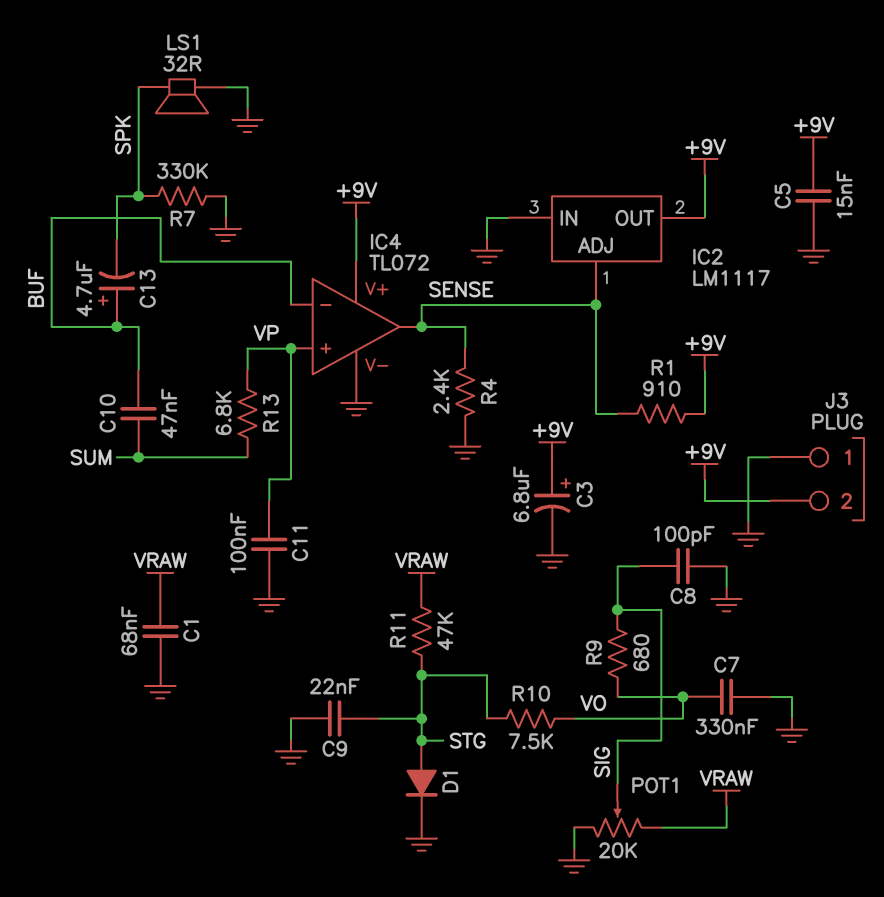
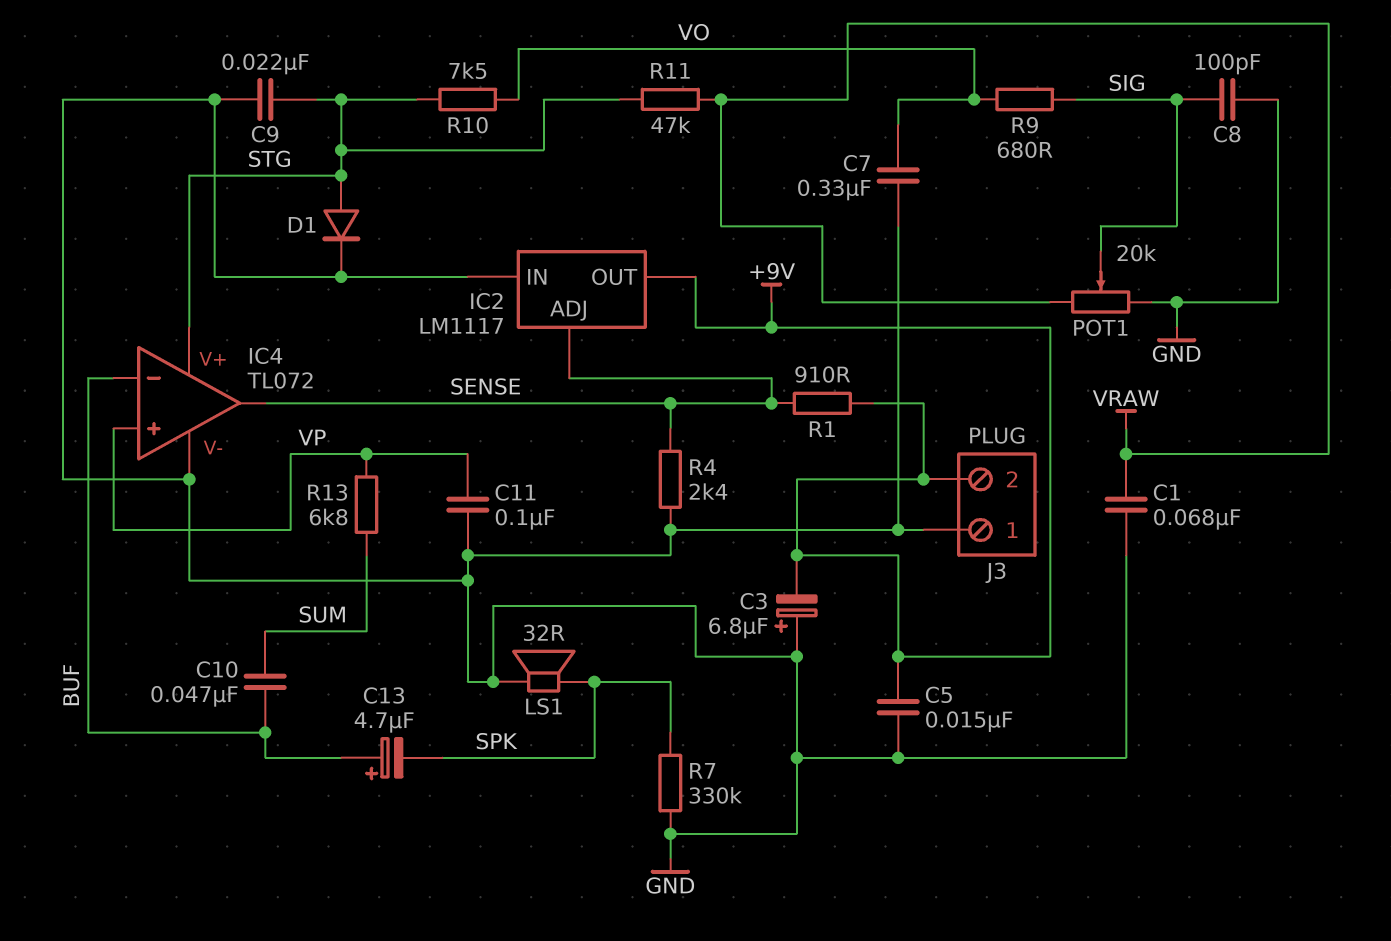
C3: 6.8uF (plus +9V, minus GND) -> 6.8uF (plus GND, minus +9V)
IC4 pin V+: +9V -> STG

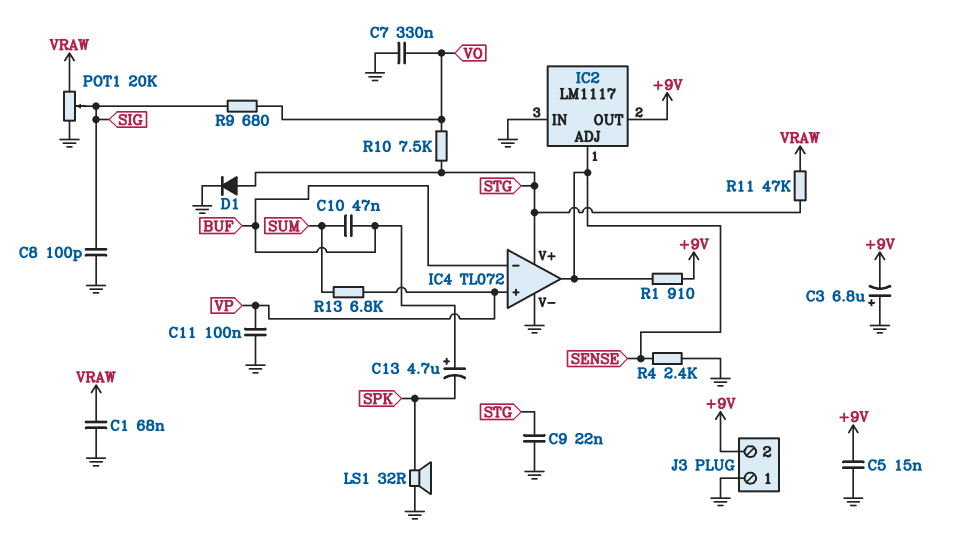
R7: 330k (GND, SPK) -> none

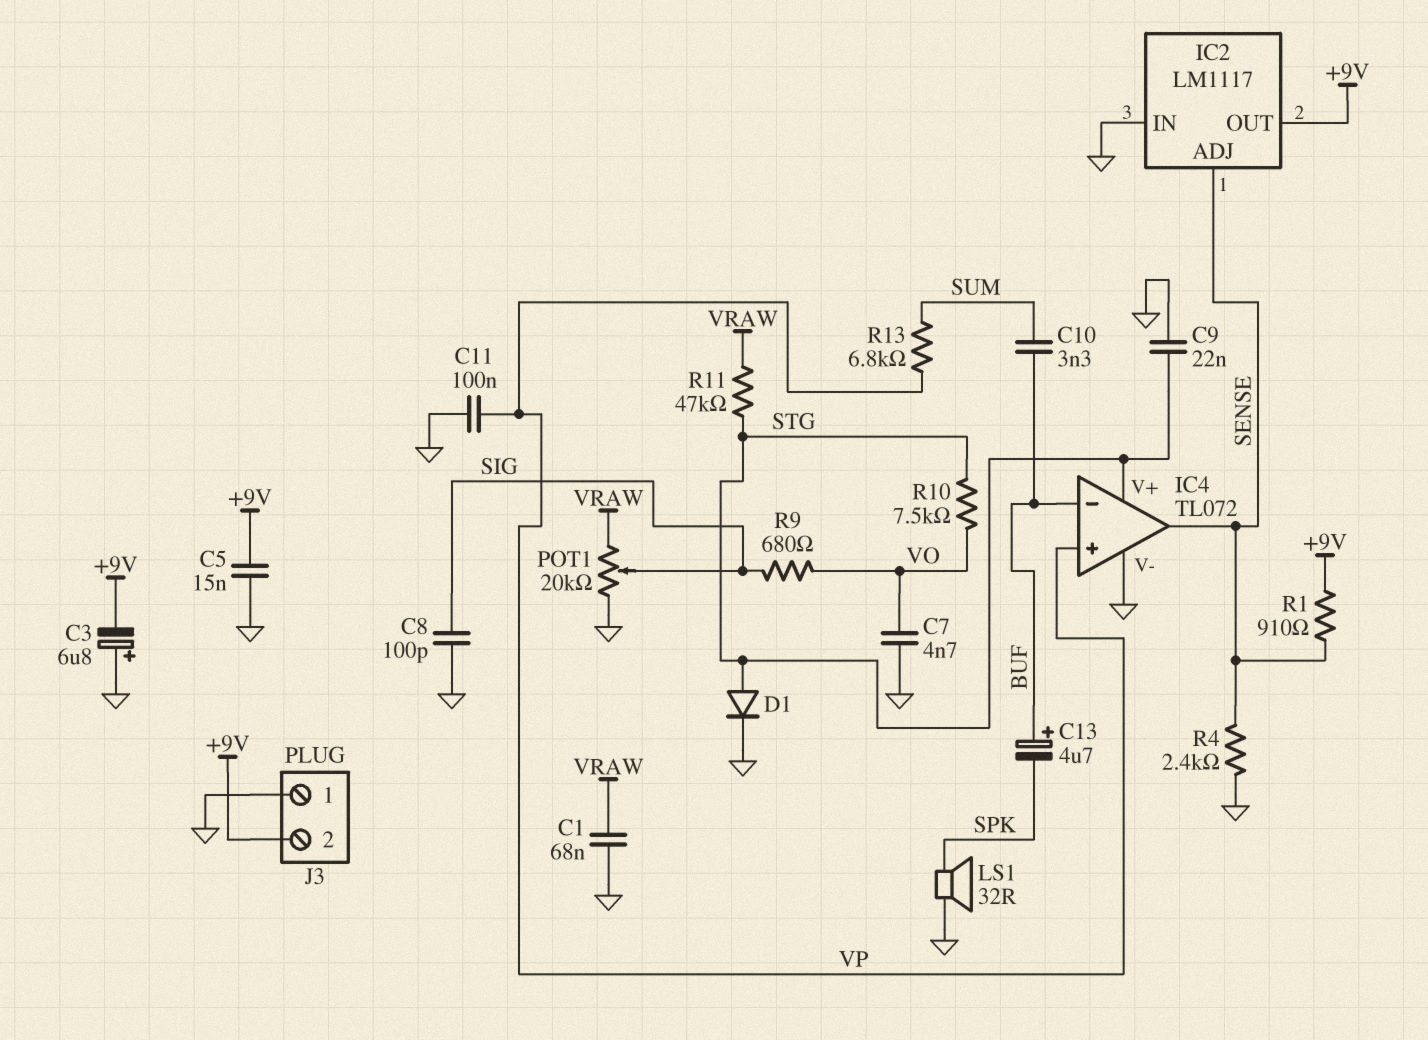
C7: 330nF (GND, VO) -> 4.7nF (GND, VO)
C10: 47nF (BUF, SUM) -> 3.3nF (BUF, SUM)

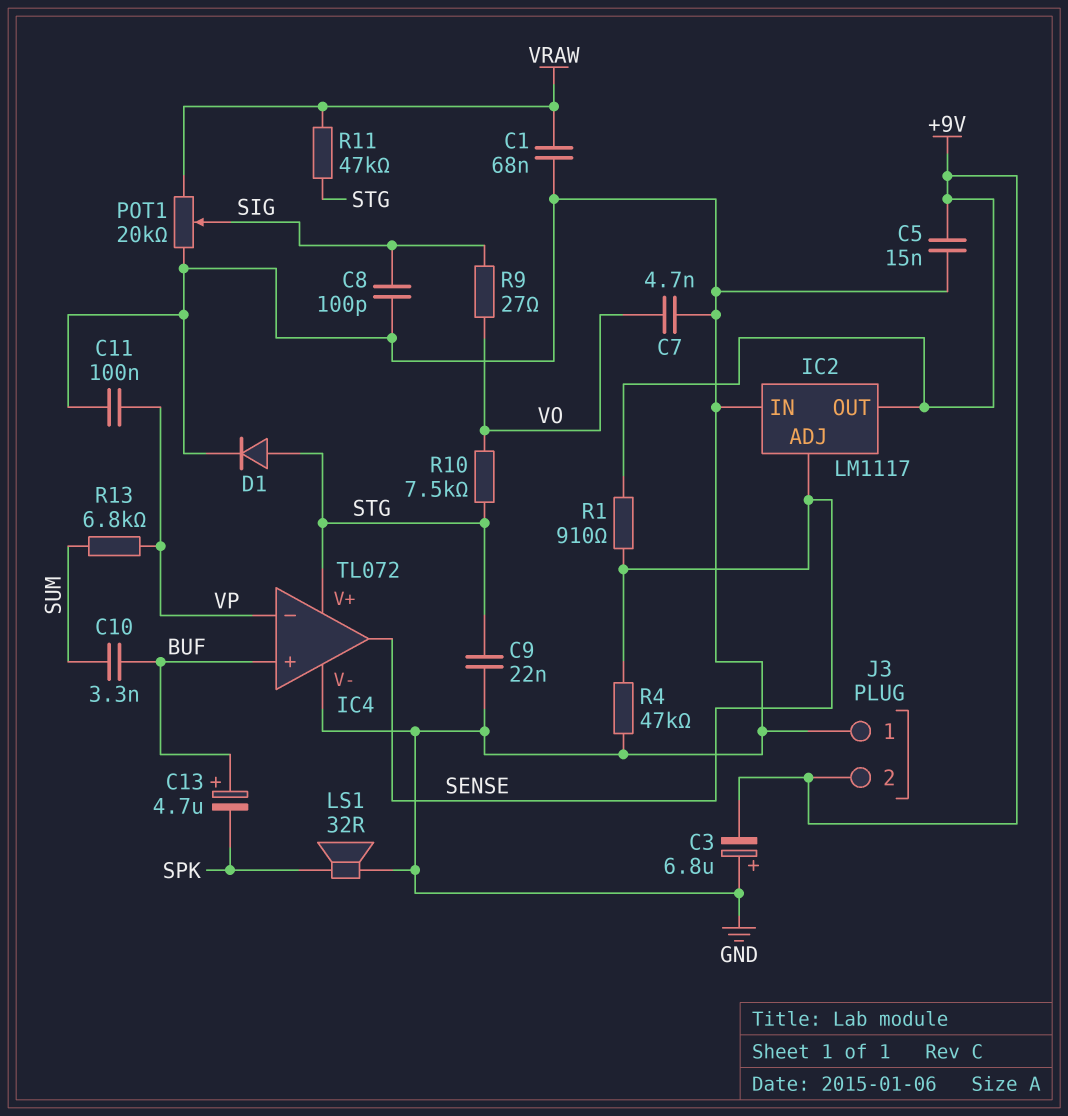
IC4 pin in+: VP -> BUF
IC4 pin in-: BUF -> VP
R4: 2.4k (GND, SENSE) -> 47k (GND, SENSE)
R9: 680 (SIG, VO) -> 27 (SIG, VO)

